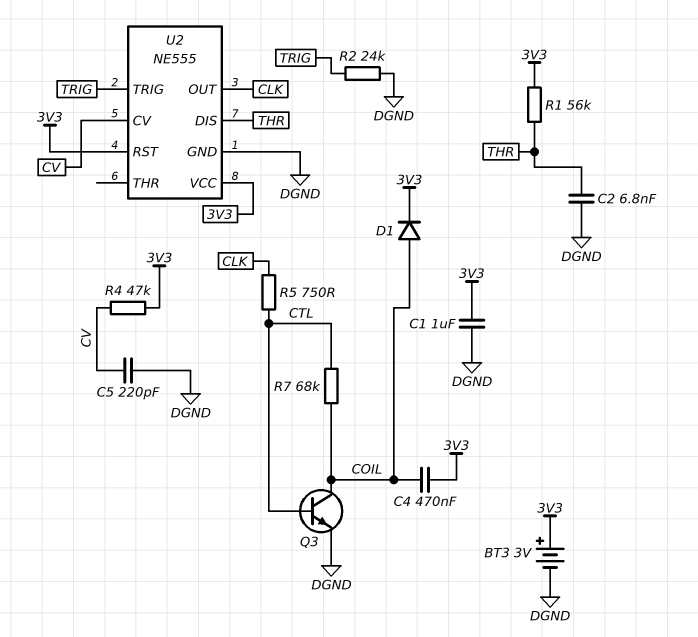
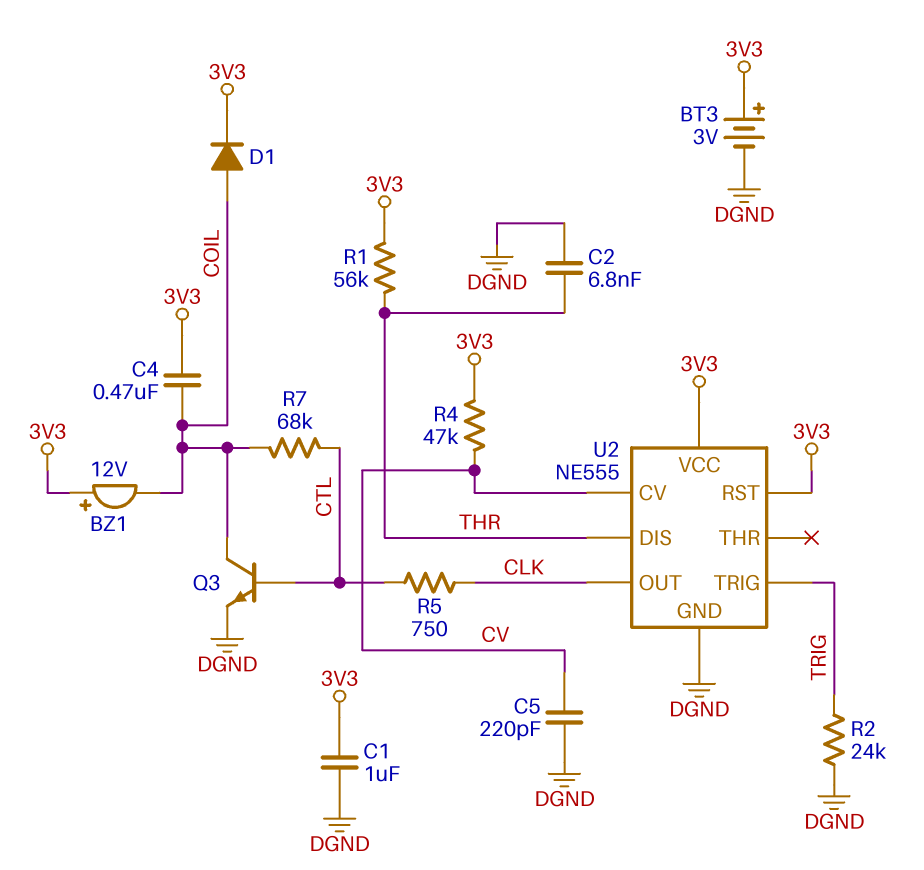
BZ1: none -> buzzer 12V (plus 3V3, minus COIL)

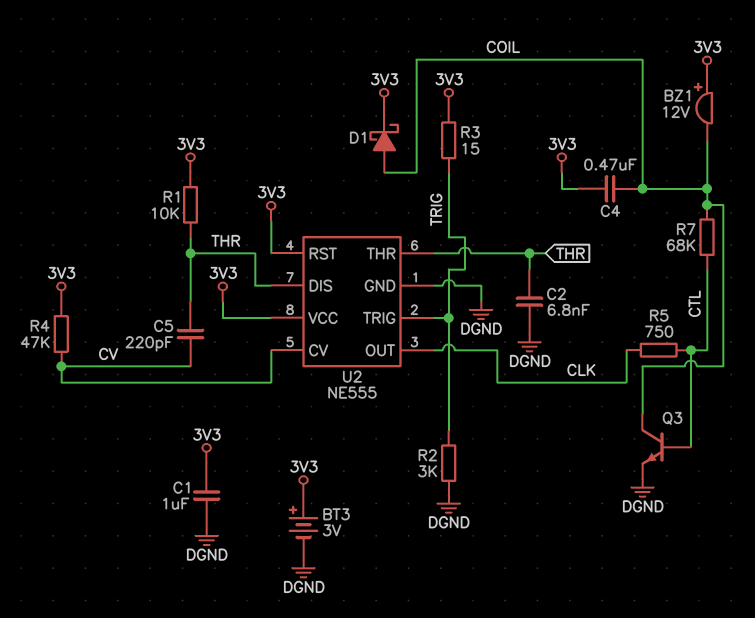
C5: 220pF (CV, DGND) -> 220pF (CV, THR)
D1: diode (A COIL, K 3V3) -> schottky (A COIL, K 3V3)
R1: 56k (3V3, THR) -> 10k (3V3, THR)
R2: 24k (DGND, TRIG) -> 3k (DGND, TRIG)
R3: none -> 15 (3V3, TRIG)
U2 pin THR: none -> THR

